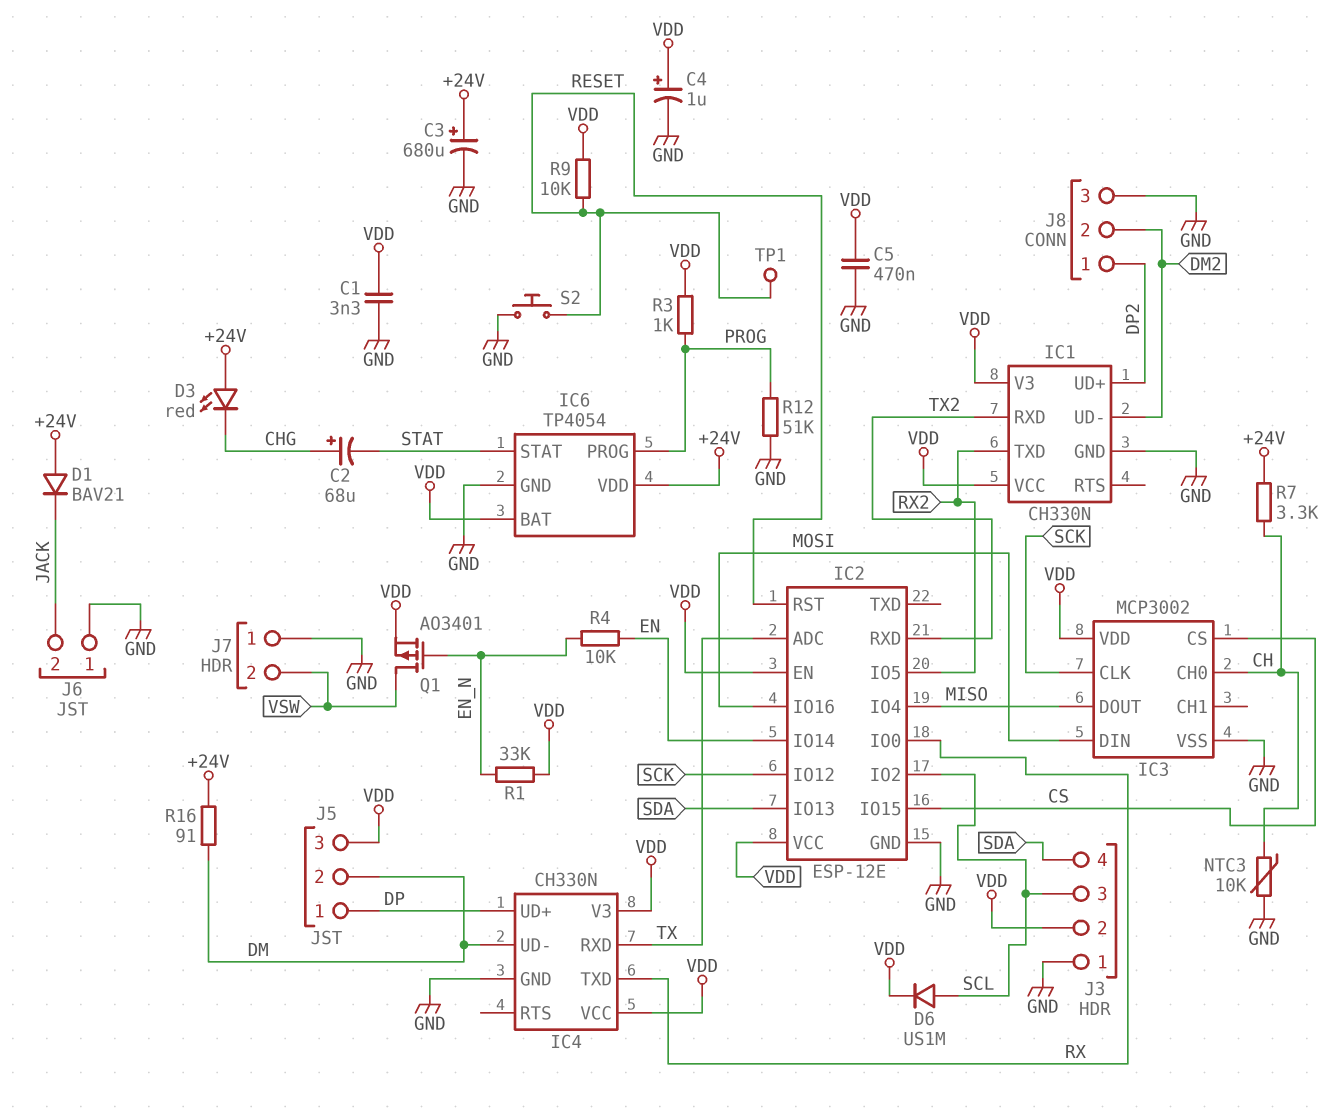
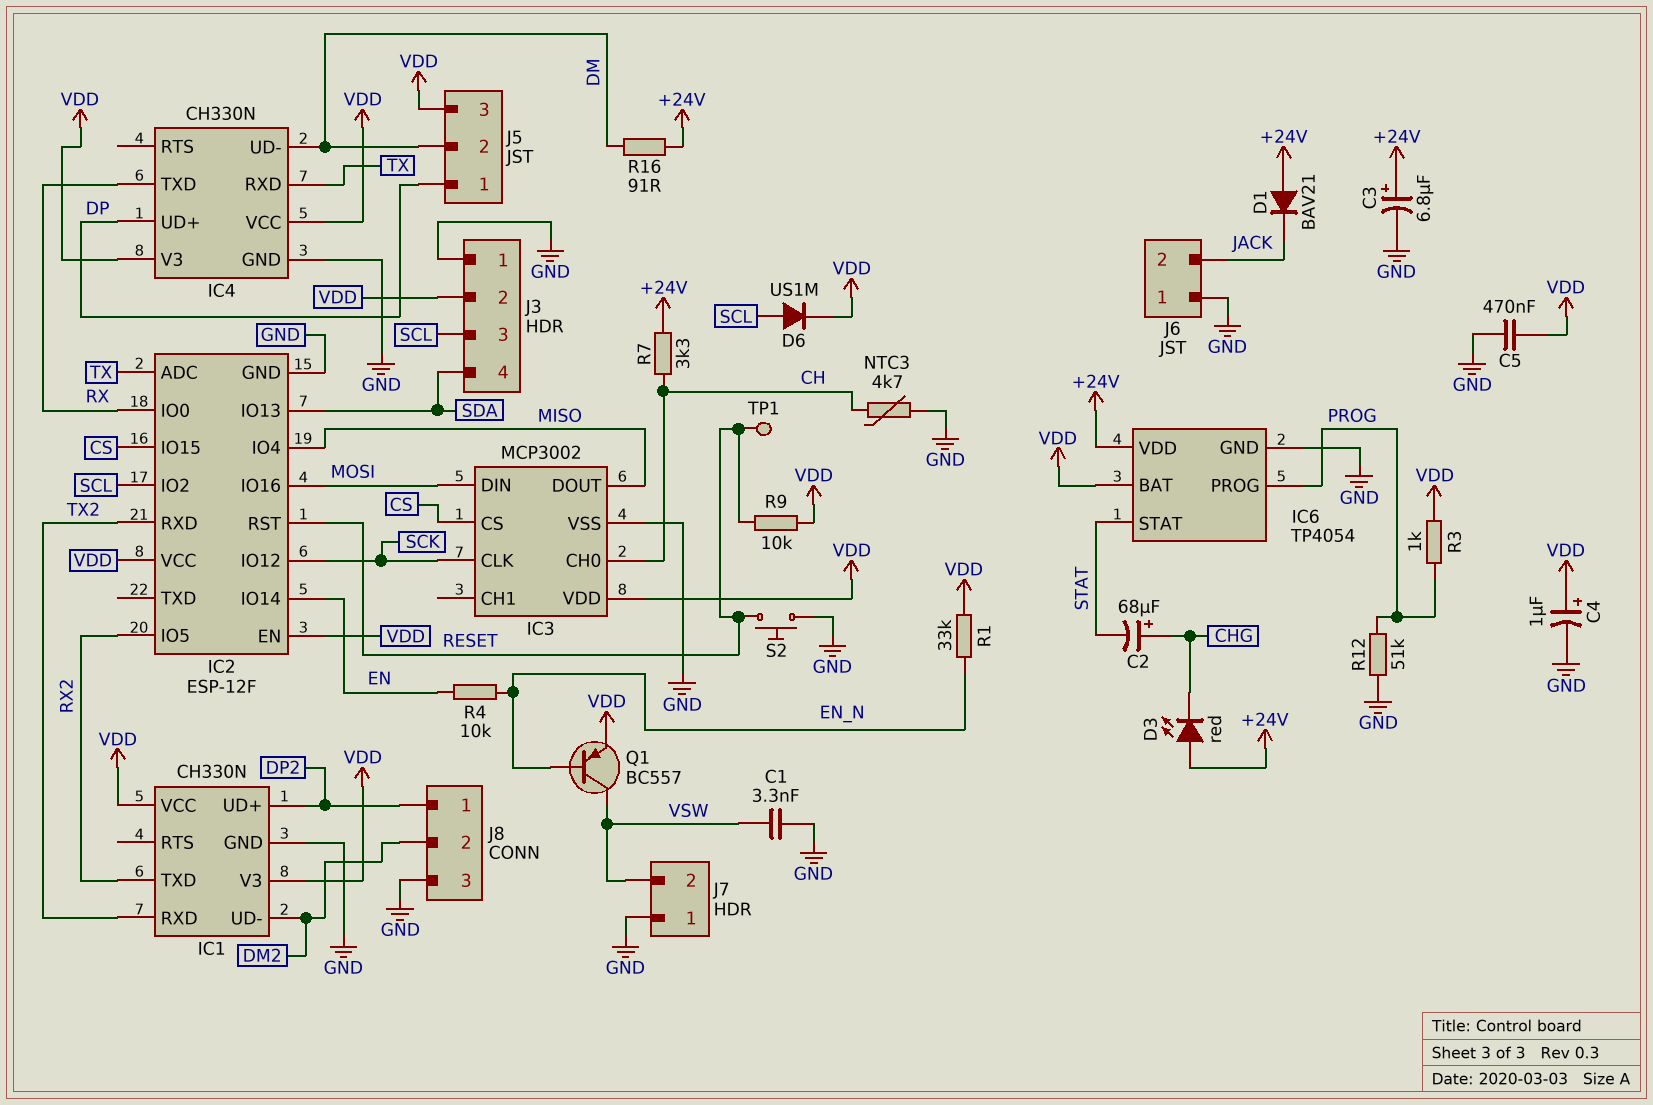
C1: 3.3nF (GND, VDD) -> 3.3nF (GND, VSW)
C3: 680uF (plus +24V, minus GND) -> 6.8uF (plus +24V, minus GND)
IC2: ESP-12E -> ESP-12F
NTC3: 10k (CH, GND) -> 4.7k (CH, GND)
Q1: PMOS AO3401 (G EN_N, D VSW, S VDD) -> PNP BC557 (B EN_N, C VSW, E VDD)

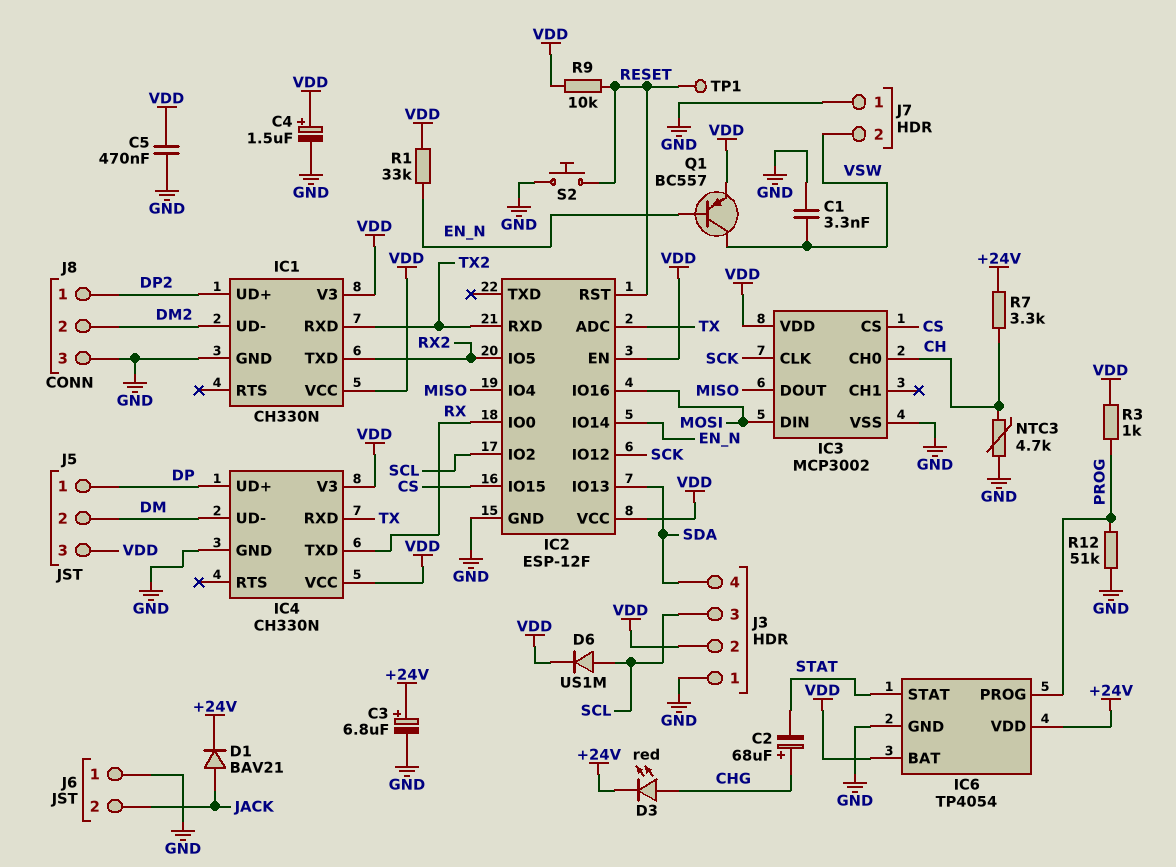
C4: 1uF (plus VDD, minus GND) -> 1.5uF (plus VDD, minus GND)
D1: diode BAV21 (A +24V, K JACK) -> diode BAV21 (A JACK, K +24V)
D3: LED red (A +24V, K CHG) -> LED red (A CHG, K +24V)
IC2 pin IO14: EN -> EN_N
R4: 10k (EN, EN_N) -> none
R16: 91 (+24V, DM) -> none

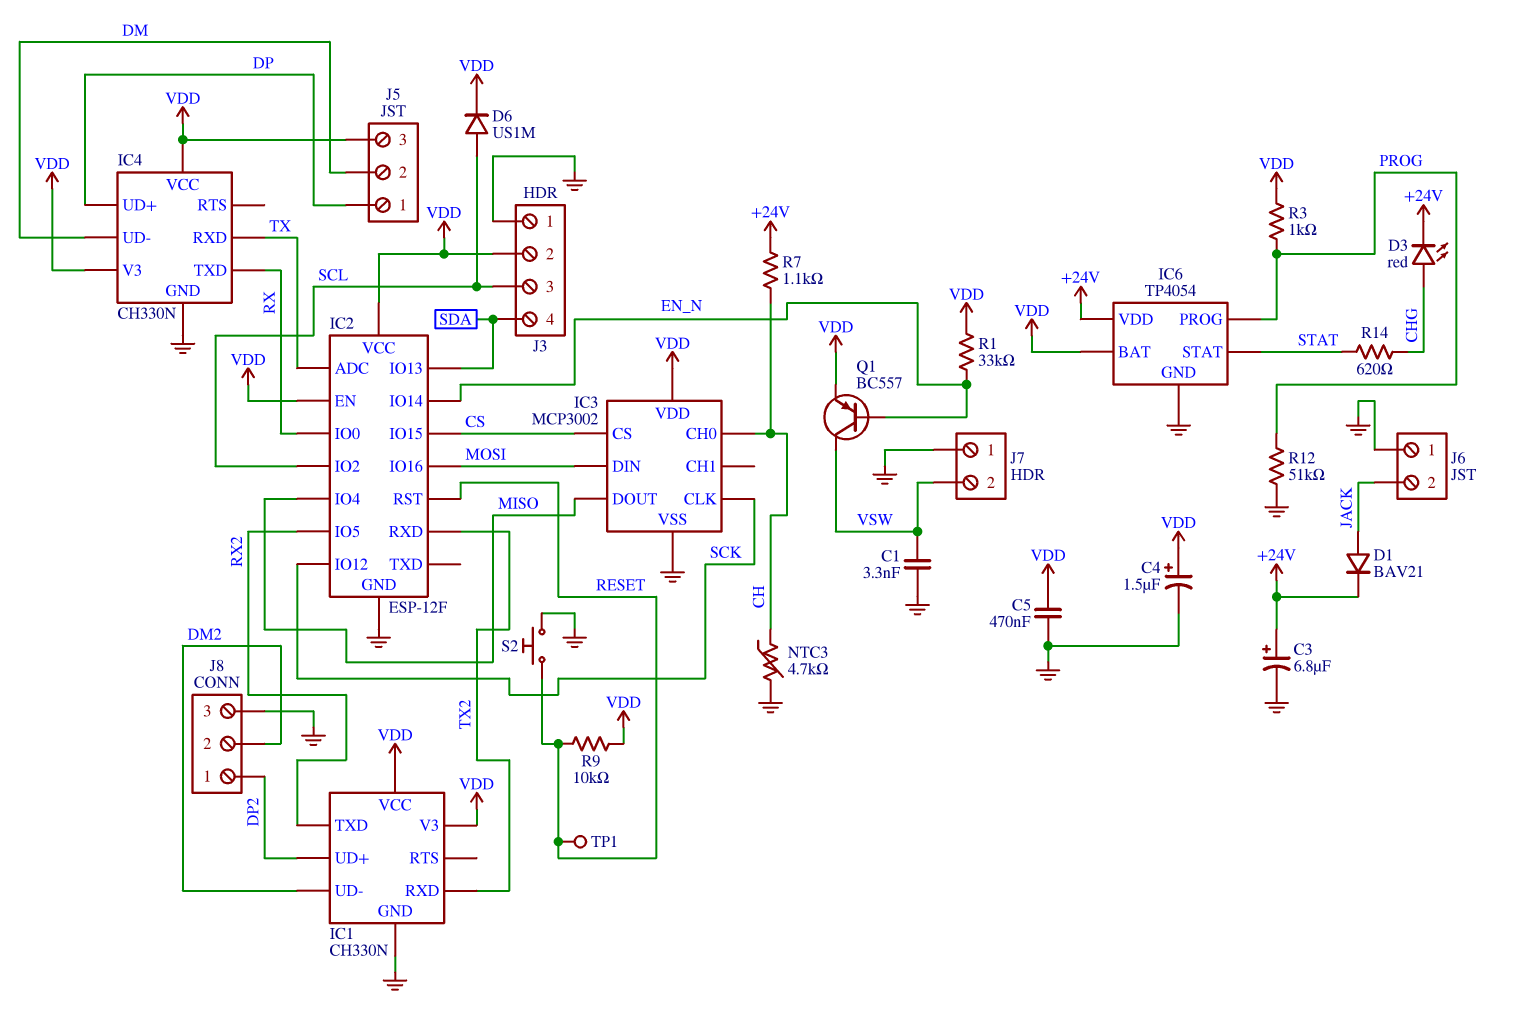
C2: 68uF (plus CHG, minus STAT) -> none
R7: 3.3k (+24V, CH) -> 1.1k (+24V, CH)
R14: none -> 620 (CHG, STAT)

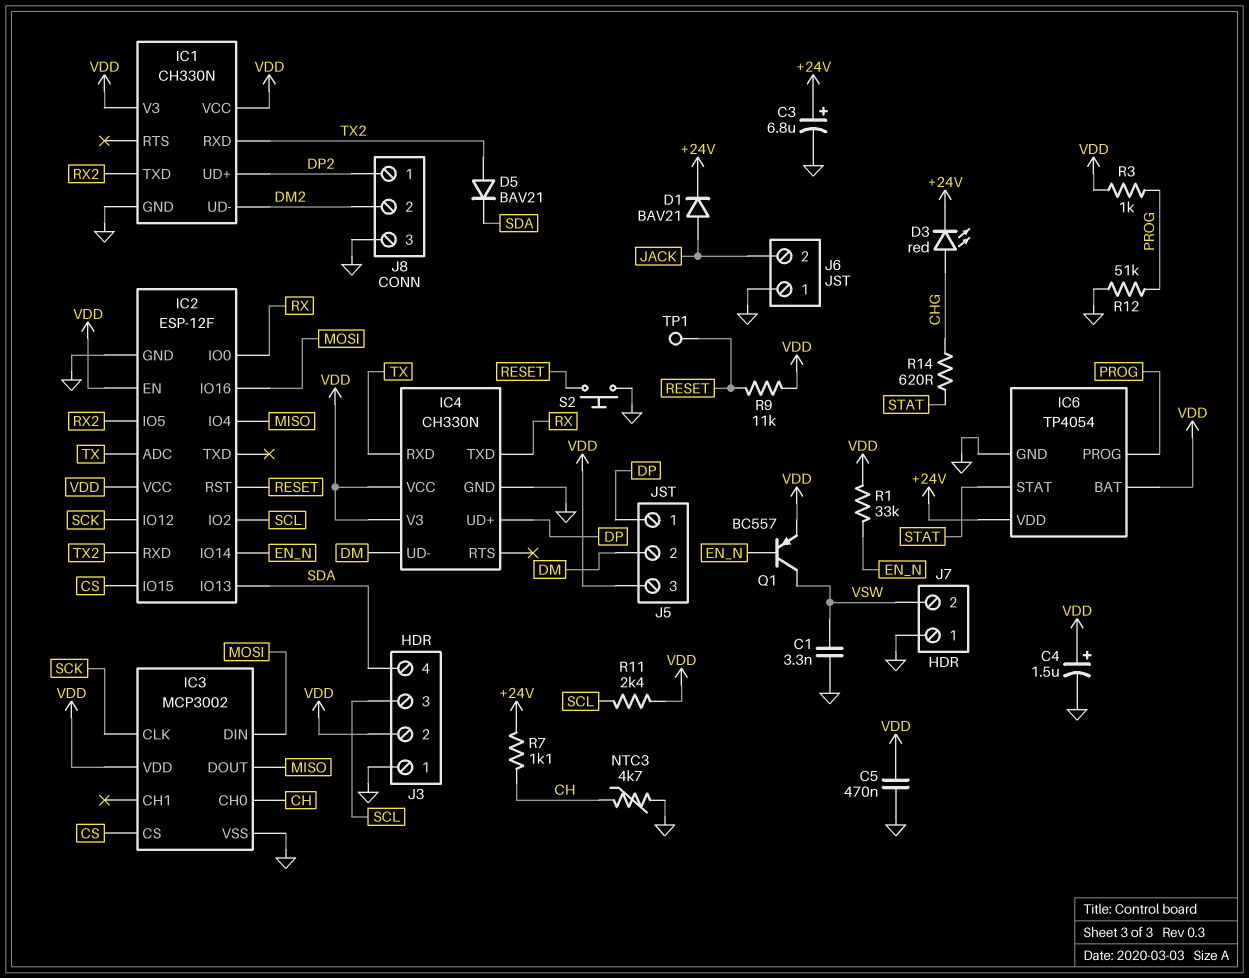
D5: none -> diode BAV21 (A TX2, K SDA)
D6: diode US1M (A SCL, K VDD) -> none
R9: 10k (RESET, VDD) -> 11k (RESET, VDD)
R11: none -> 2.4k (SCL, VDD)

